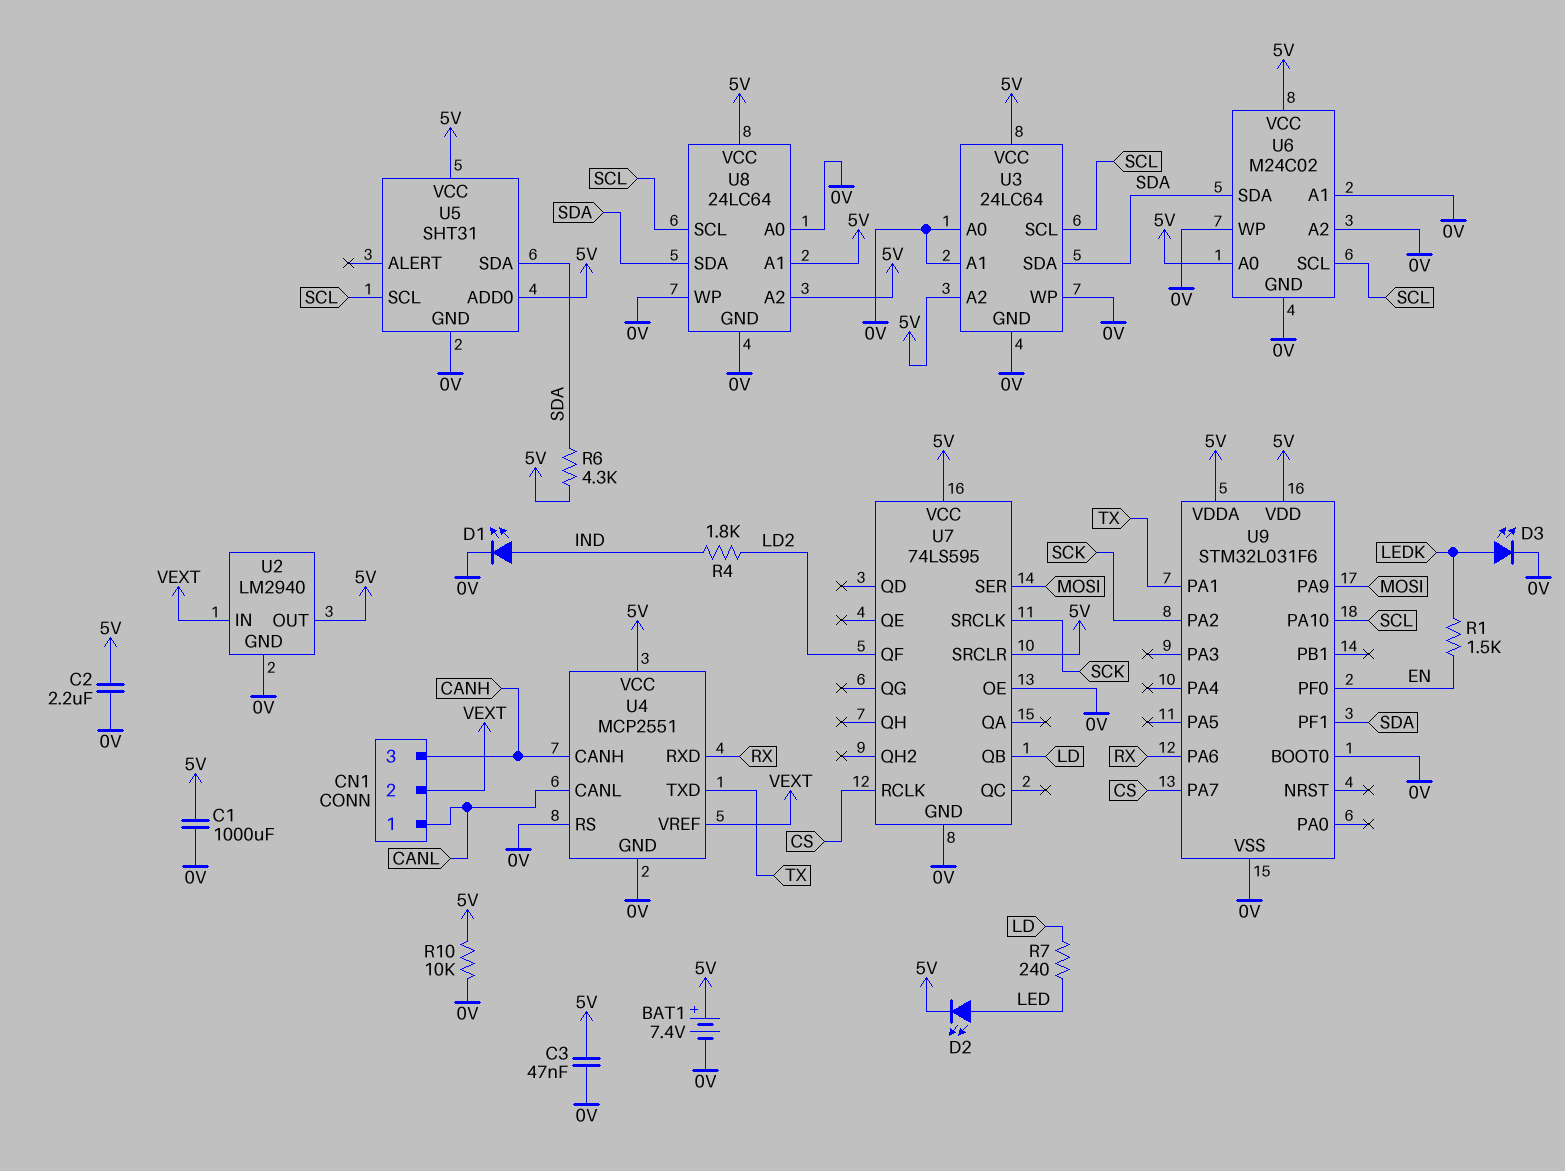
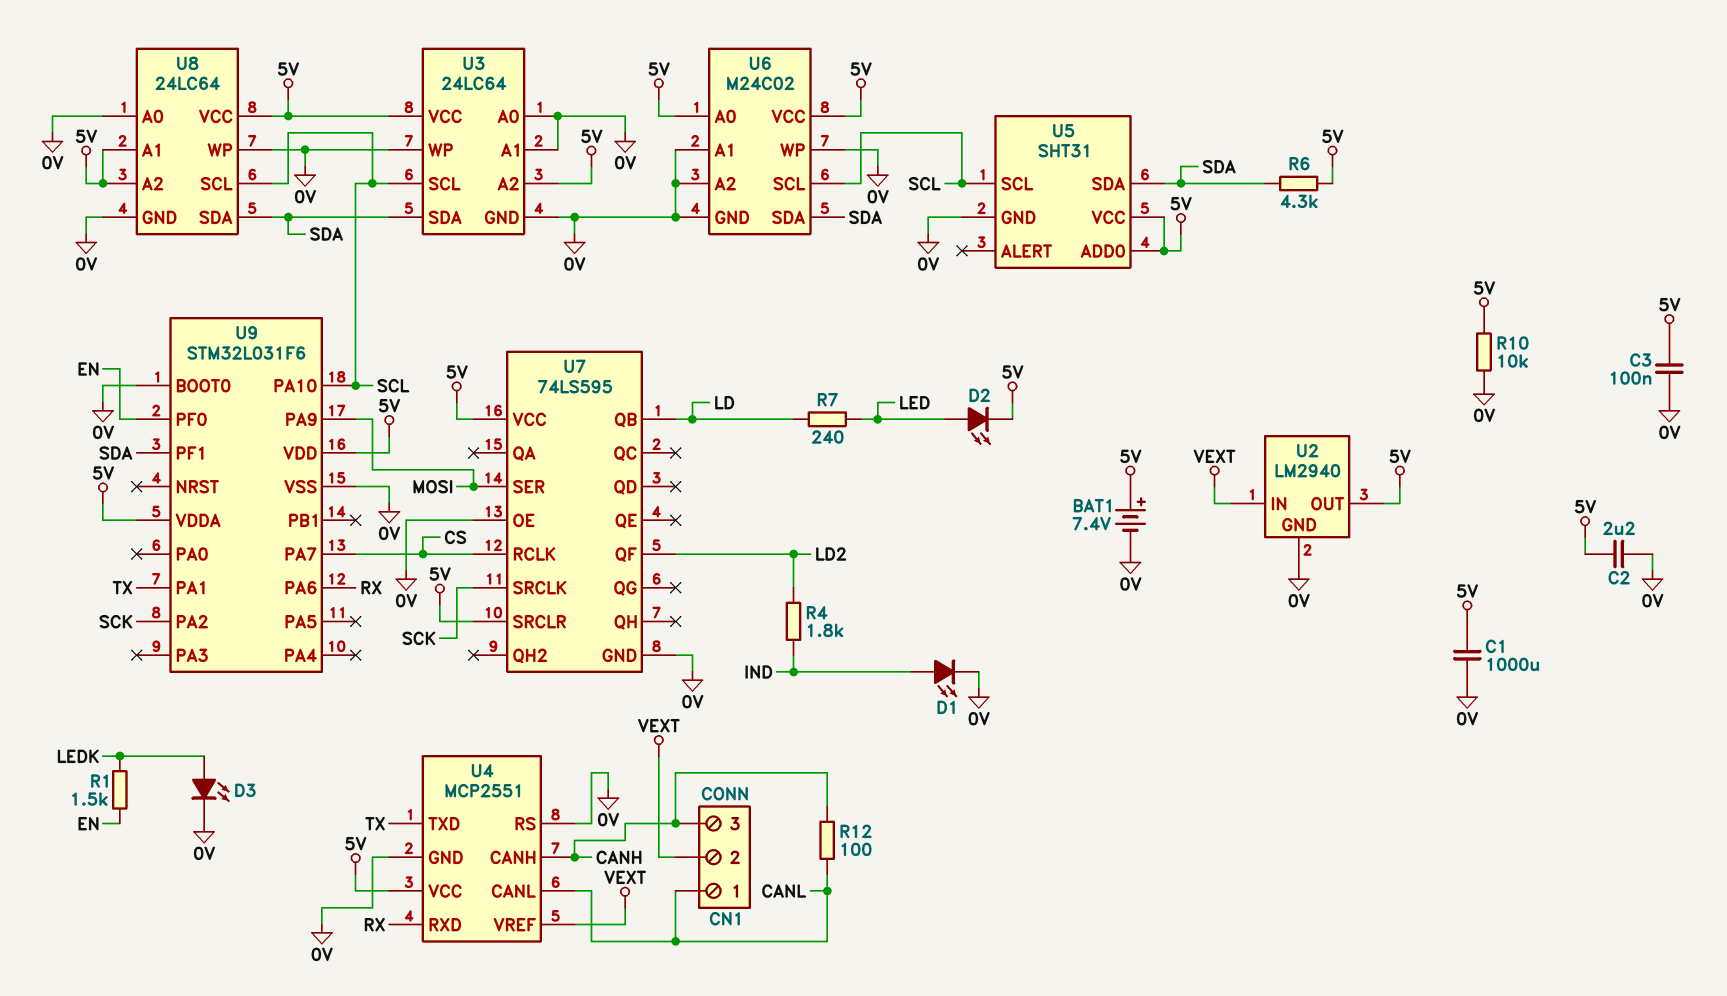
C3: 47nF (0V, 5V) -> 100nF (0V, 5V)
R12: none -> 100 (CANH, CANL)

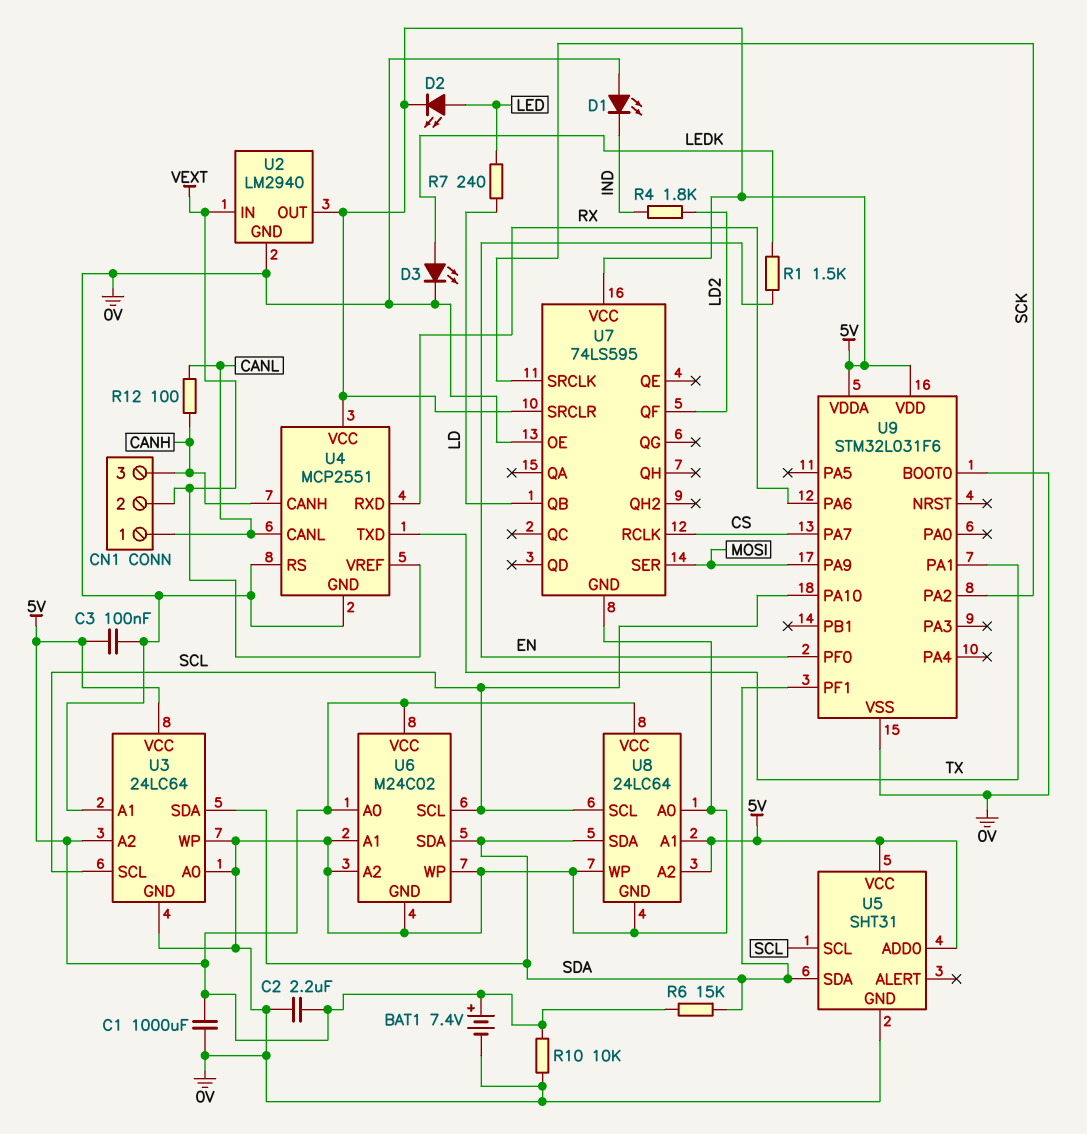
D1: LED (A IND, K 0V) -> LED (A 0V, K IND)
R6: 4.3k (5V, SDA) -> 15k (5V, SDA)

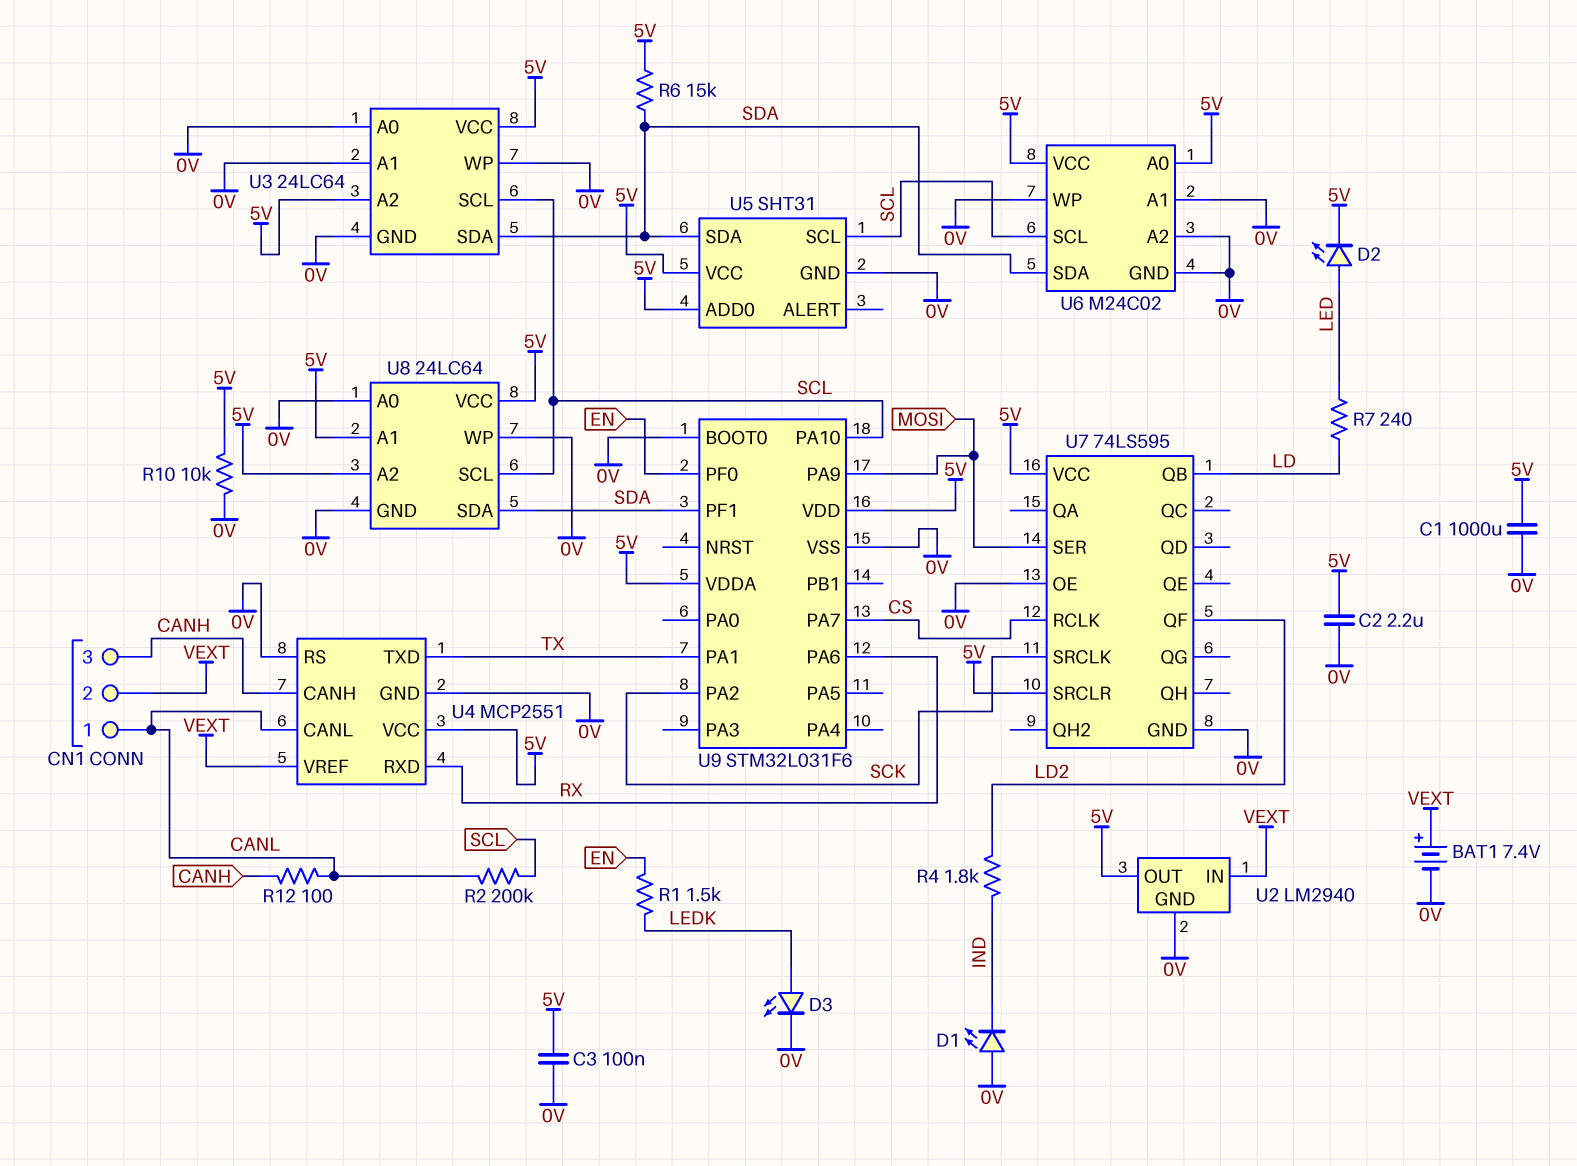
BAT1: 7.4V (plus 5V, minus 0V) -> 7.4V (plus VEXT, minus 0V)
R2: none -> 200k (CANL, SCL)

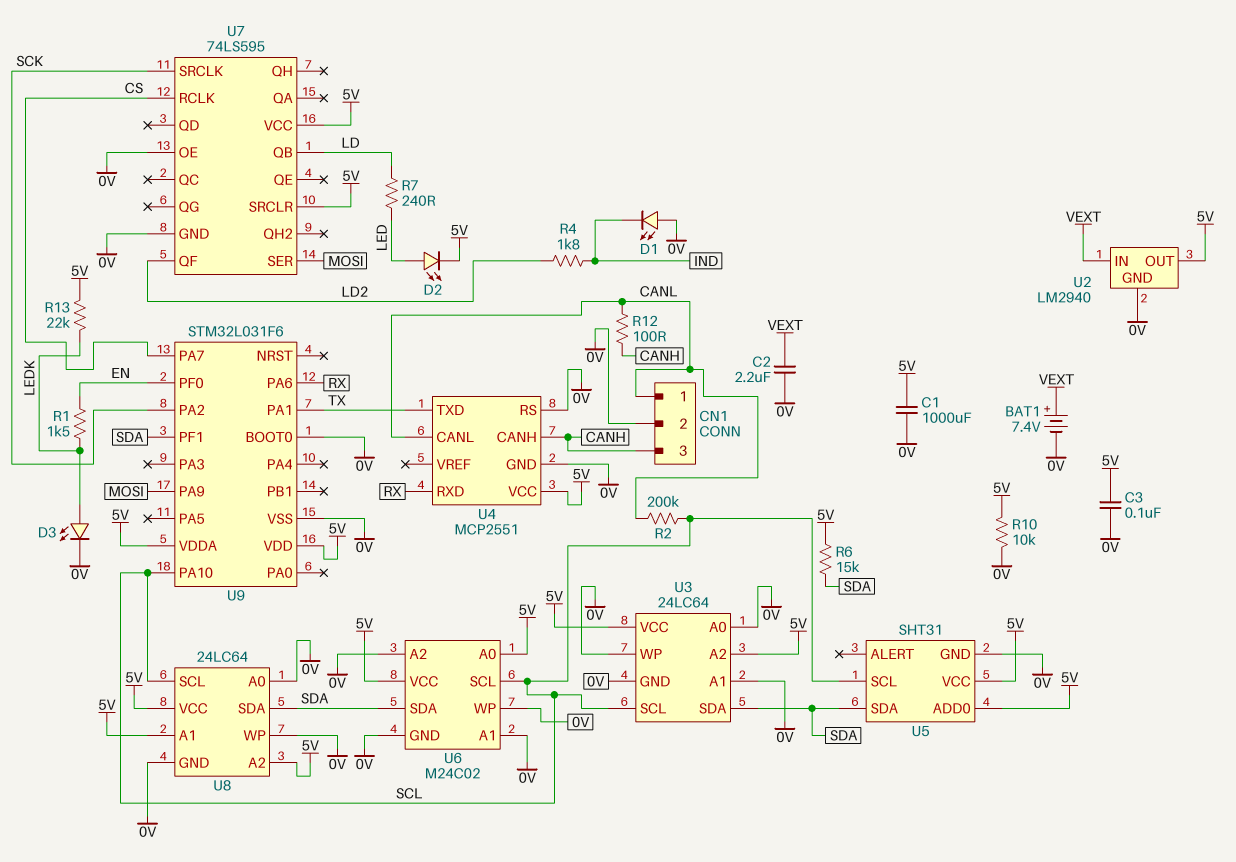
C2: 2.2uF (0V, 5V) -> 2.2uF (0V, VEXT)
CN1 pin 2: VEXT -> 0V
R13: none -> 22k (5V, LEDK)
U4 pin VREF: VEXT -> none

